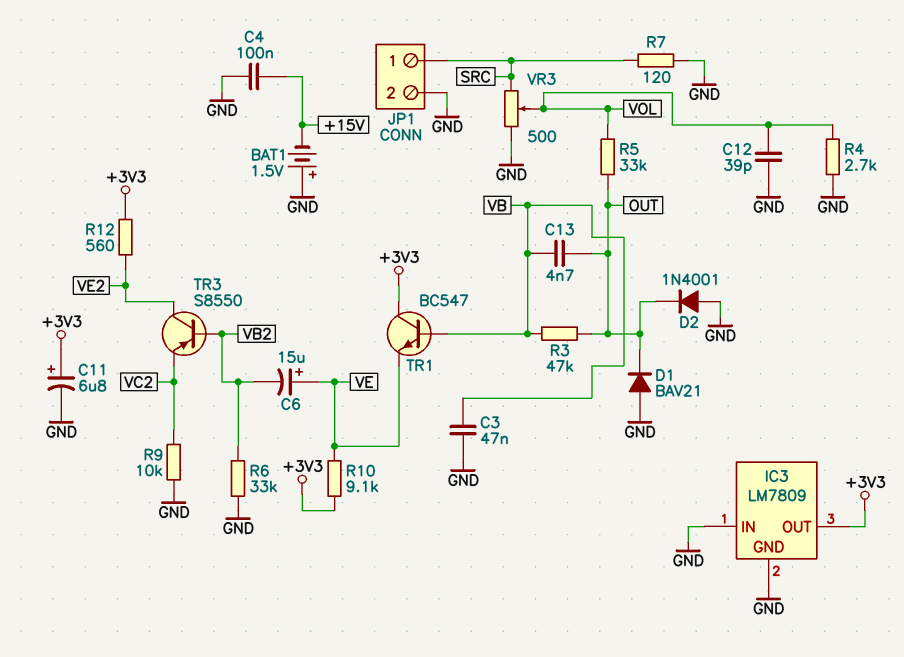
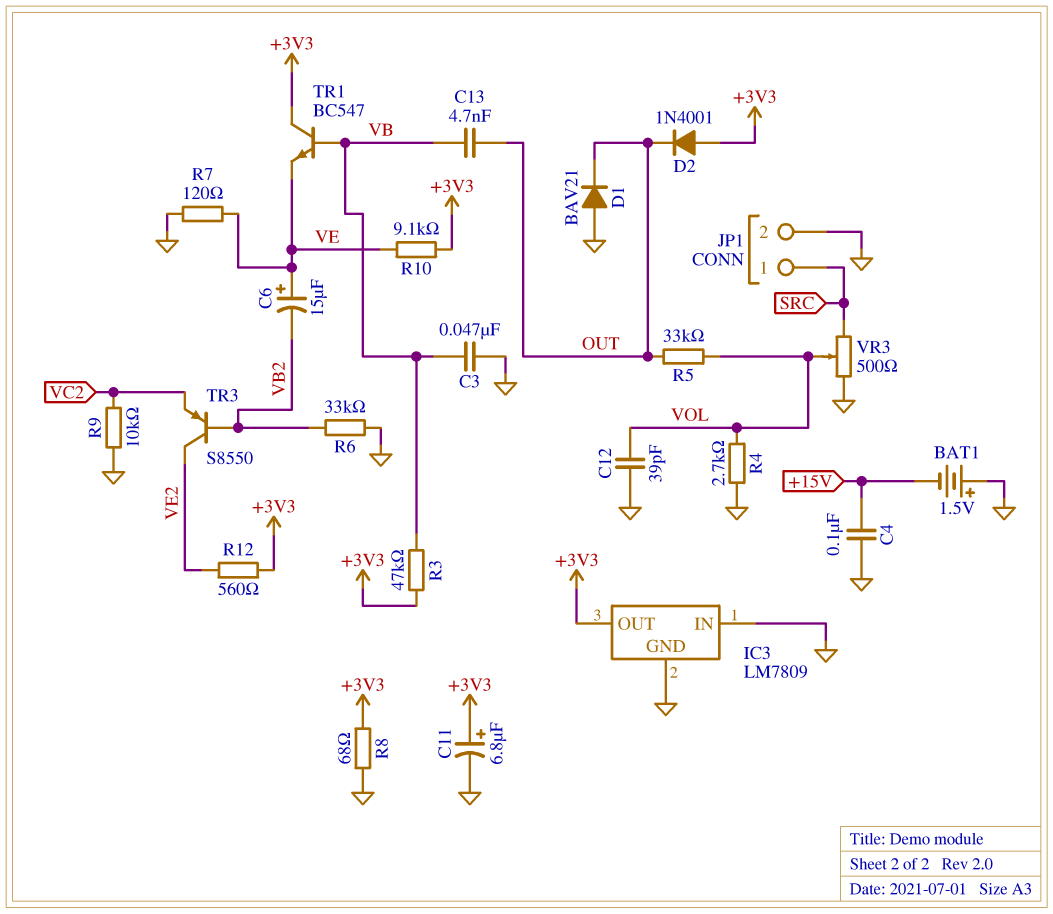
D2: diode 1N4001 (A GND, K OUT) -> diode 1N4001 (A +3V3, K OUT)
R3: 47k (OUT, VB) -> 47k (+3V3, VB)
R7: 120 (GND, SRC) -> 120 (GND, VE)
R8: none -> 68 (+3V3, GND)

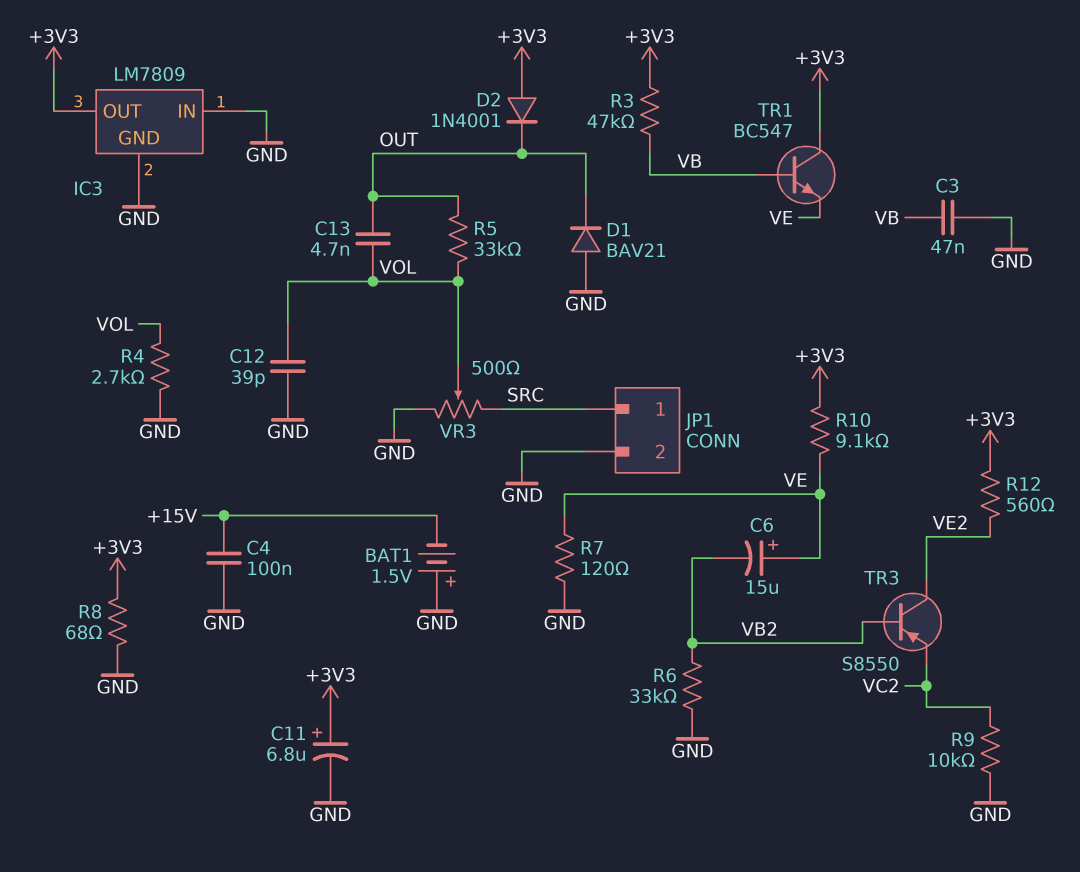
C13: 4.7nF (OUT, VB) -> 4.7nF (OUT, VOL)

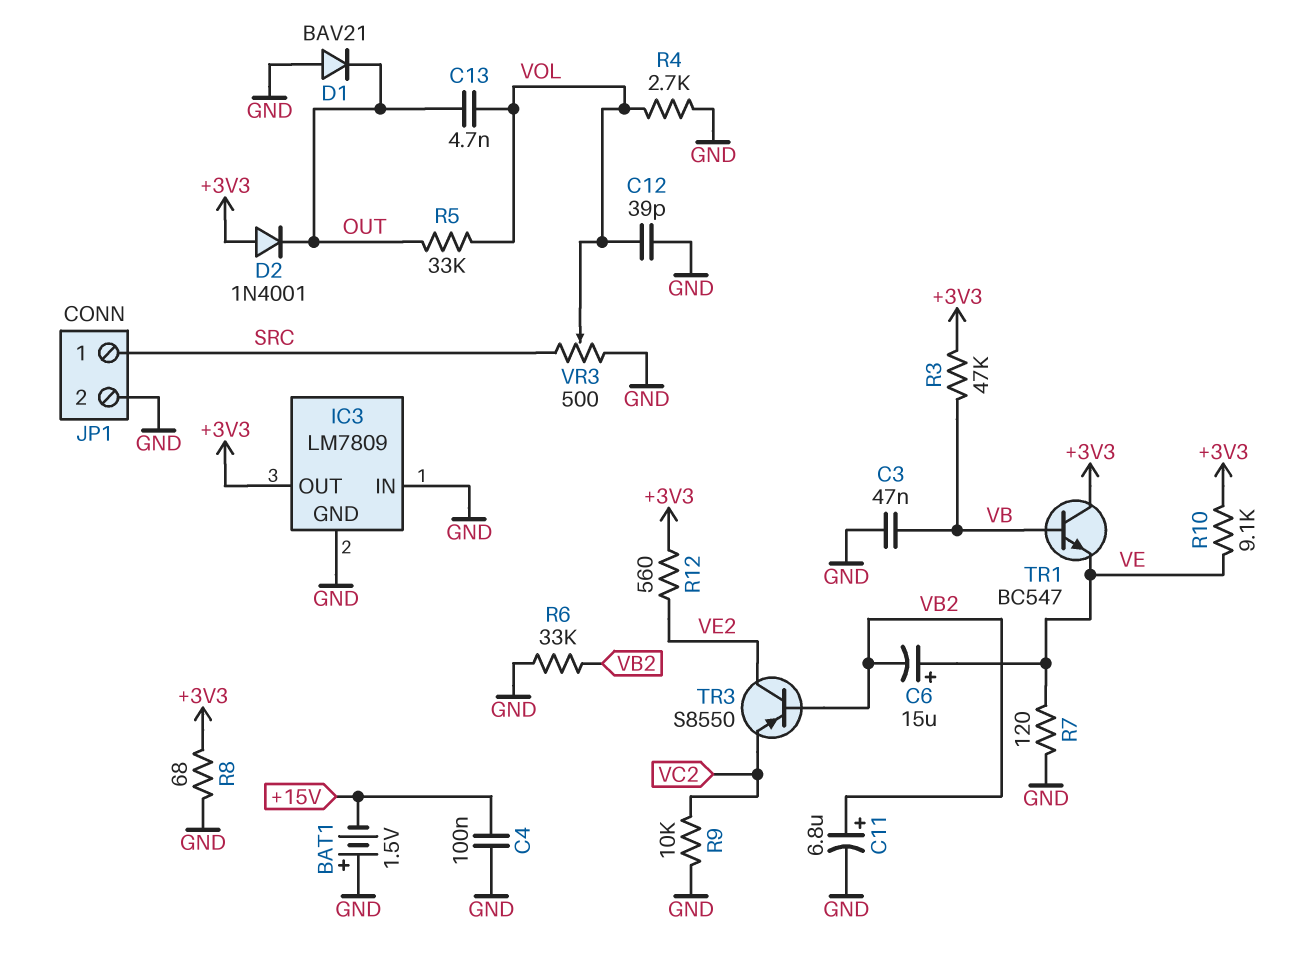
C11: 6.8uF (plus +3V3, minus GND) -> 6.8uF (plus VB2, minus GND)

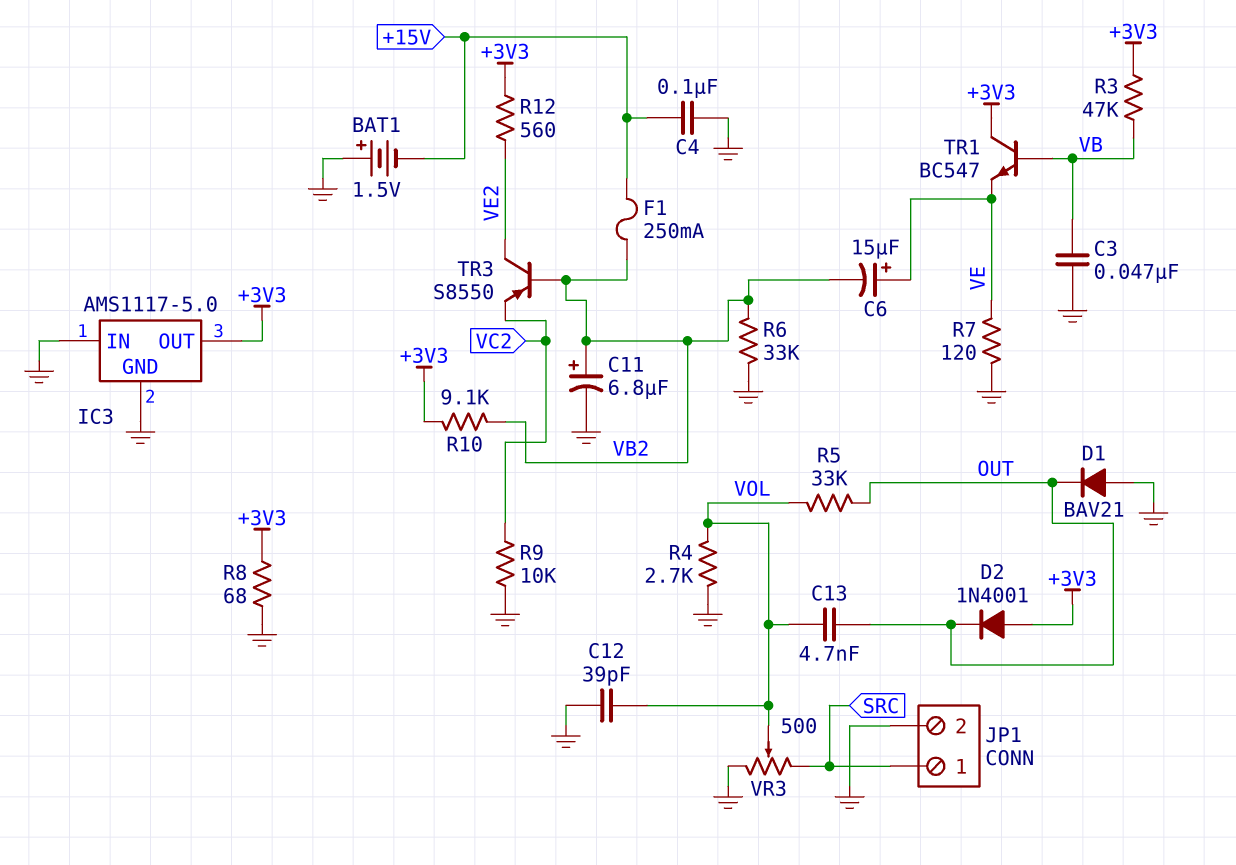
F1: none -> 250mA (+15V, VB2)
IC3: LM7809 -> AMS1117-5.0
R10: 9.1k (+3V3, VE) -> 9.1k (+3V3, VB2)

